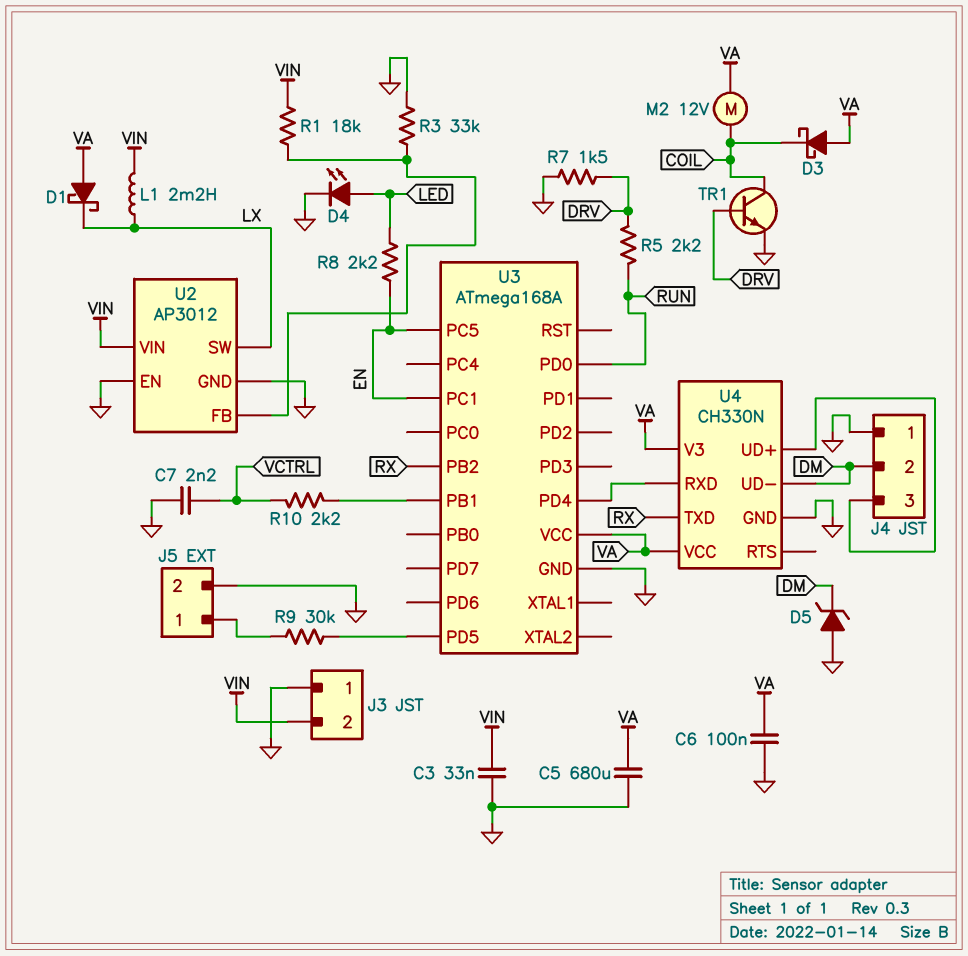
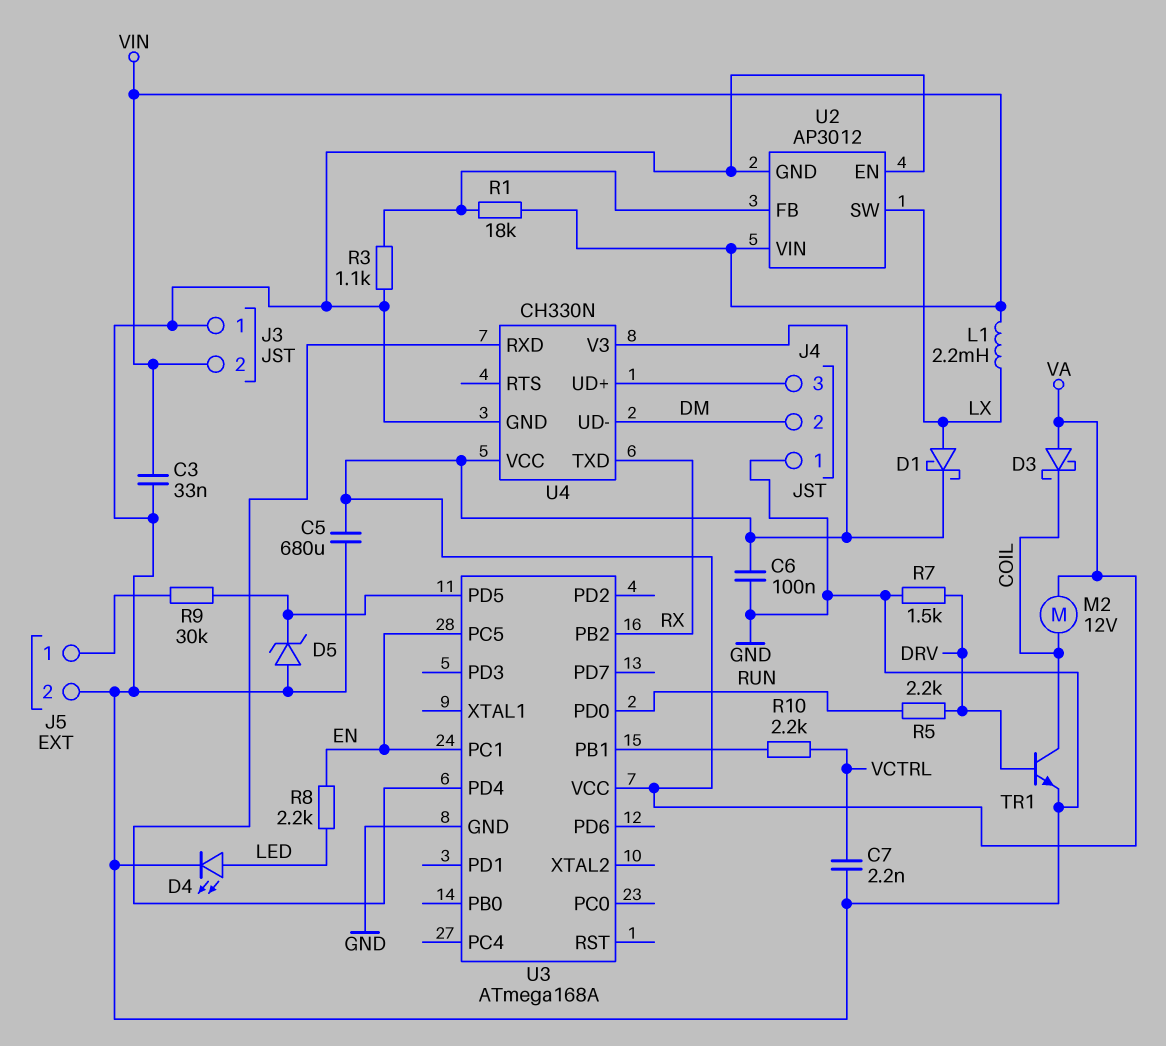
D1: schottky (A VA, K LX) -> schottky (A LX, K VA)
D5: zener (A GND, K DM) -> zener (A GND, K U3/PD5)
R3: 33k (GND, U2/FB) -> 1.1k (GND, U2/FB)

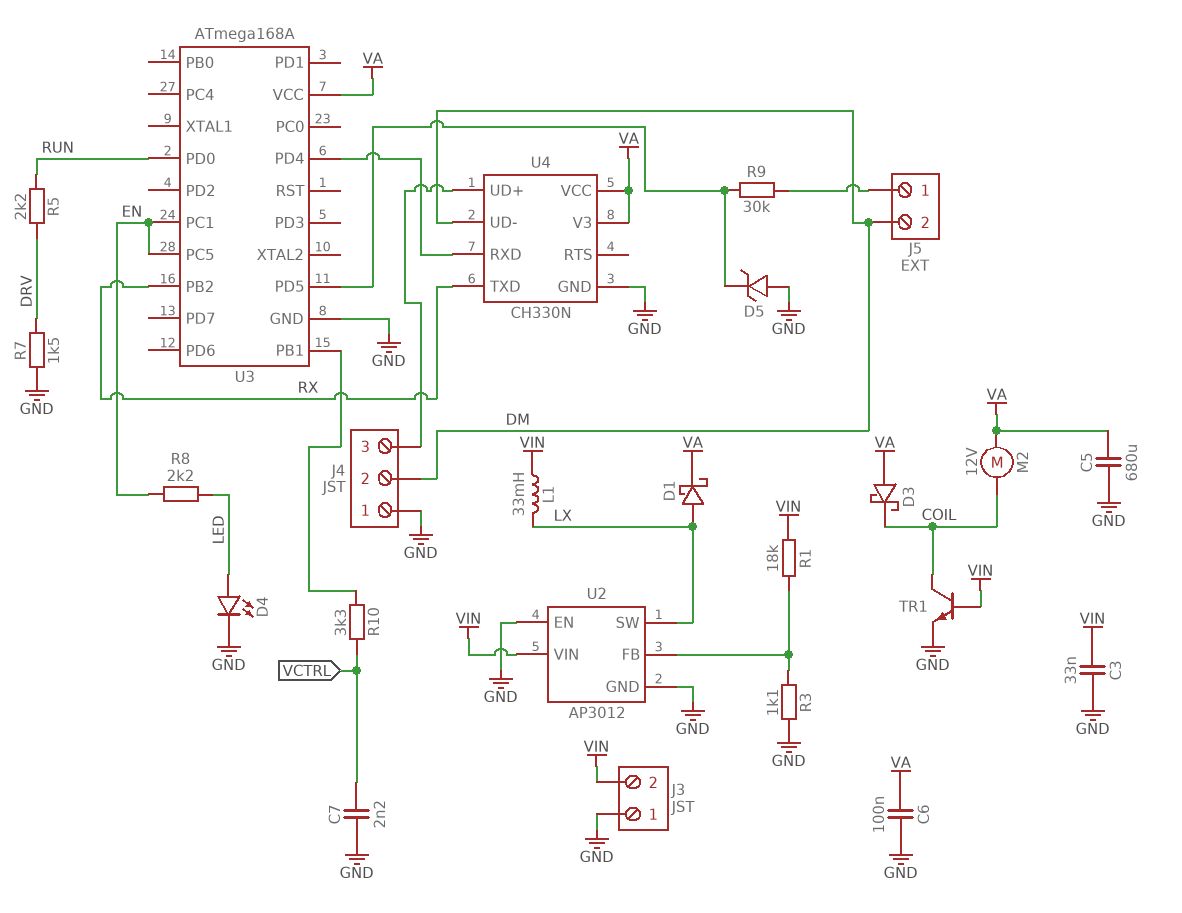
J5 pin 2: GND -> DM
L1: 2.2mH (LX, VIN) -> 33mH (LX, VIN)
R10: 2.2k (U3/PB1, VCTRL) -> 3.3k (U3/PB1, VCTRL)
TR1: NPN (B DRV, C COIL, E GND) -> NPN (B VIN, C COIL, E GND)

